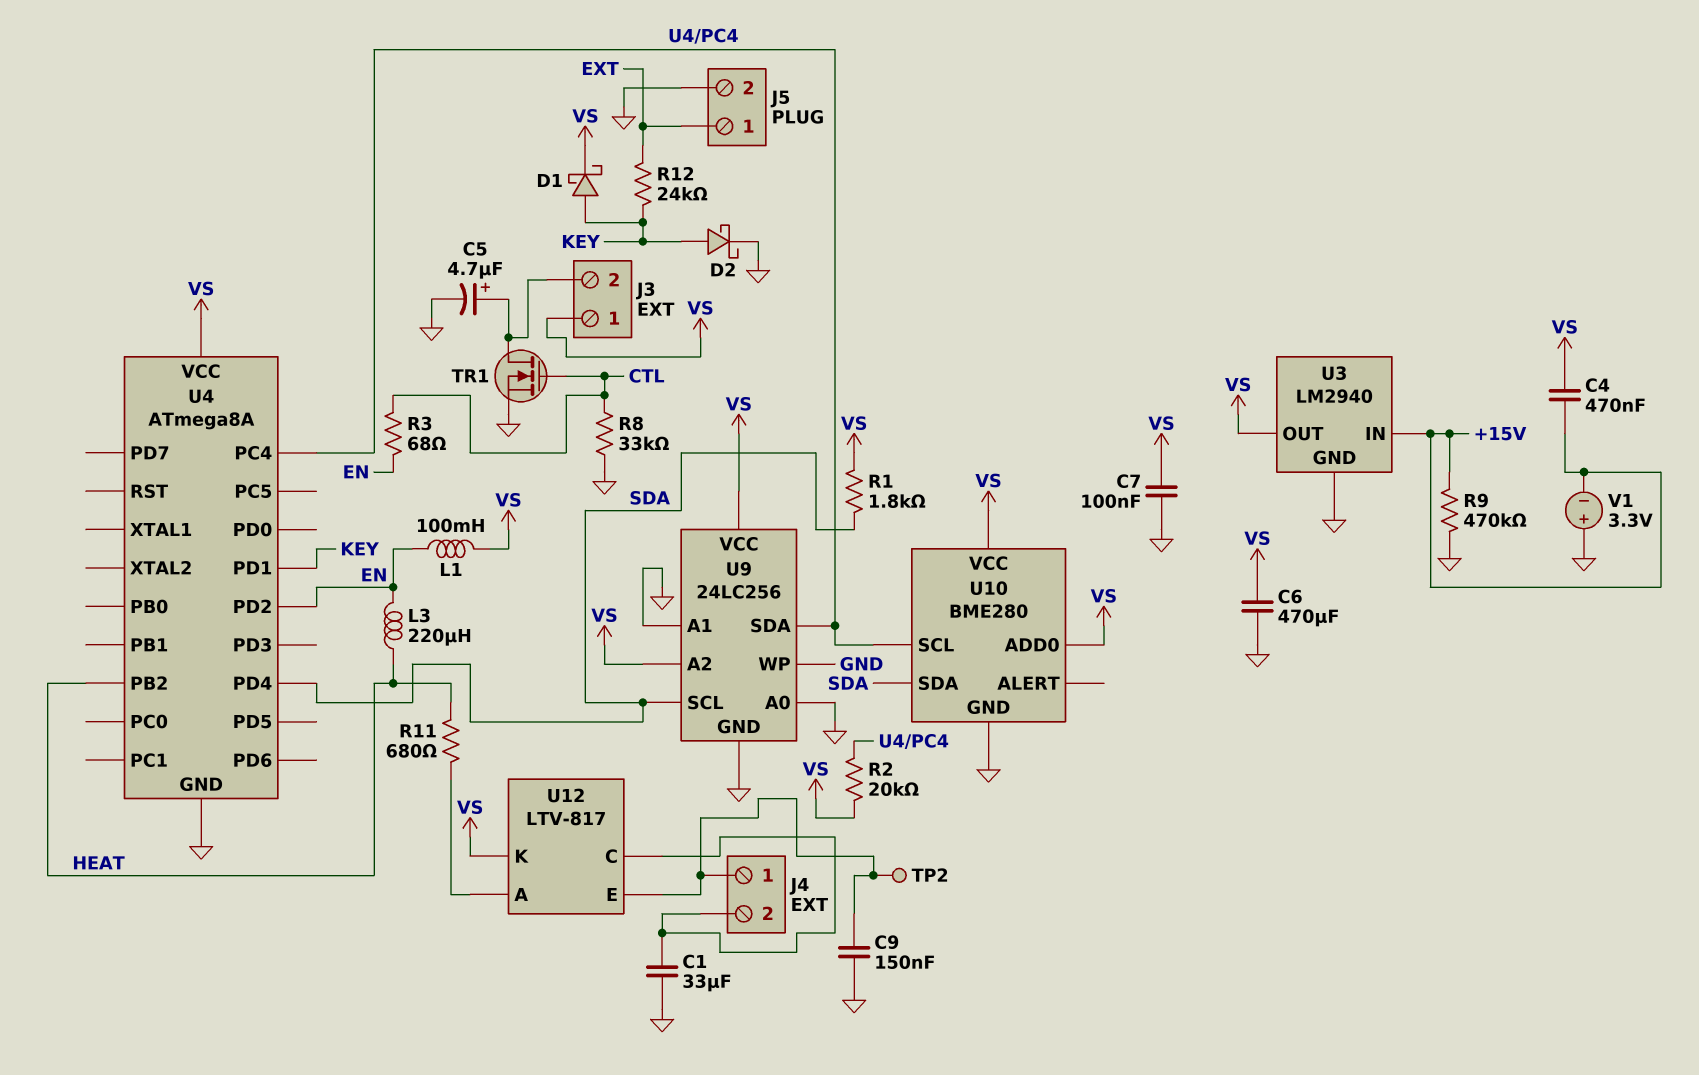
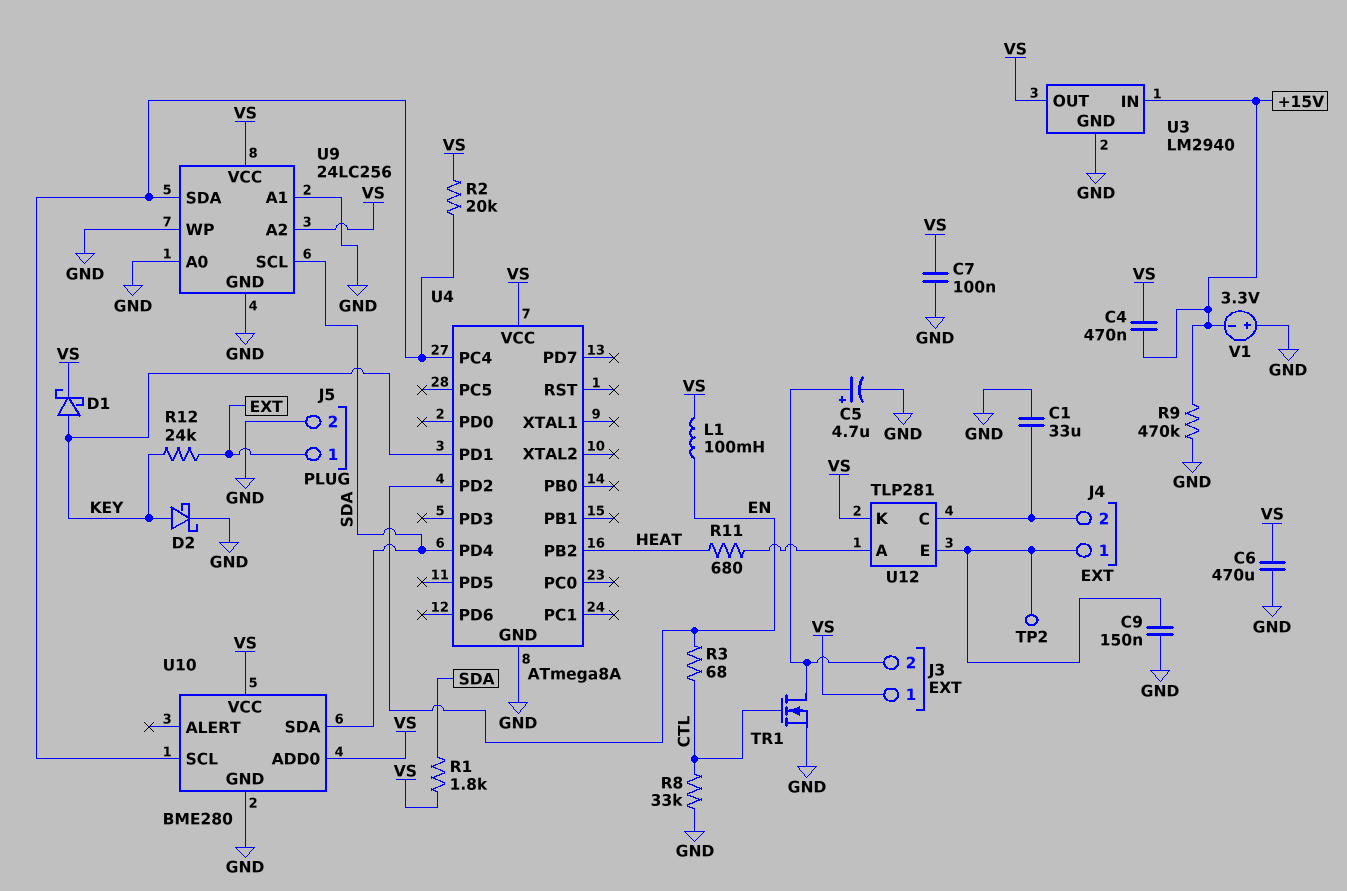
L3: 220uH (EN, HEAT) -> none
U12: LTV-817 -> TLP281

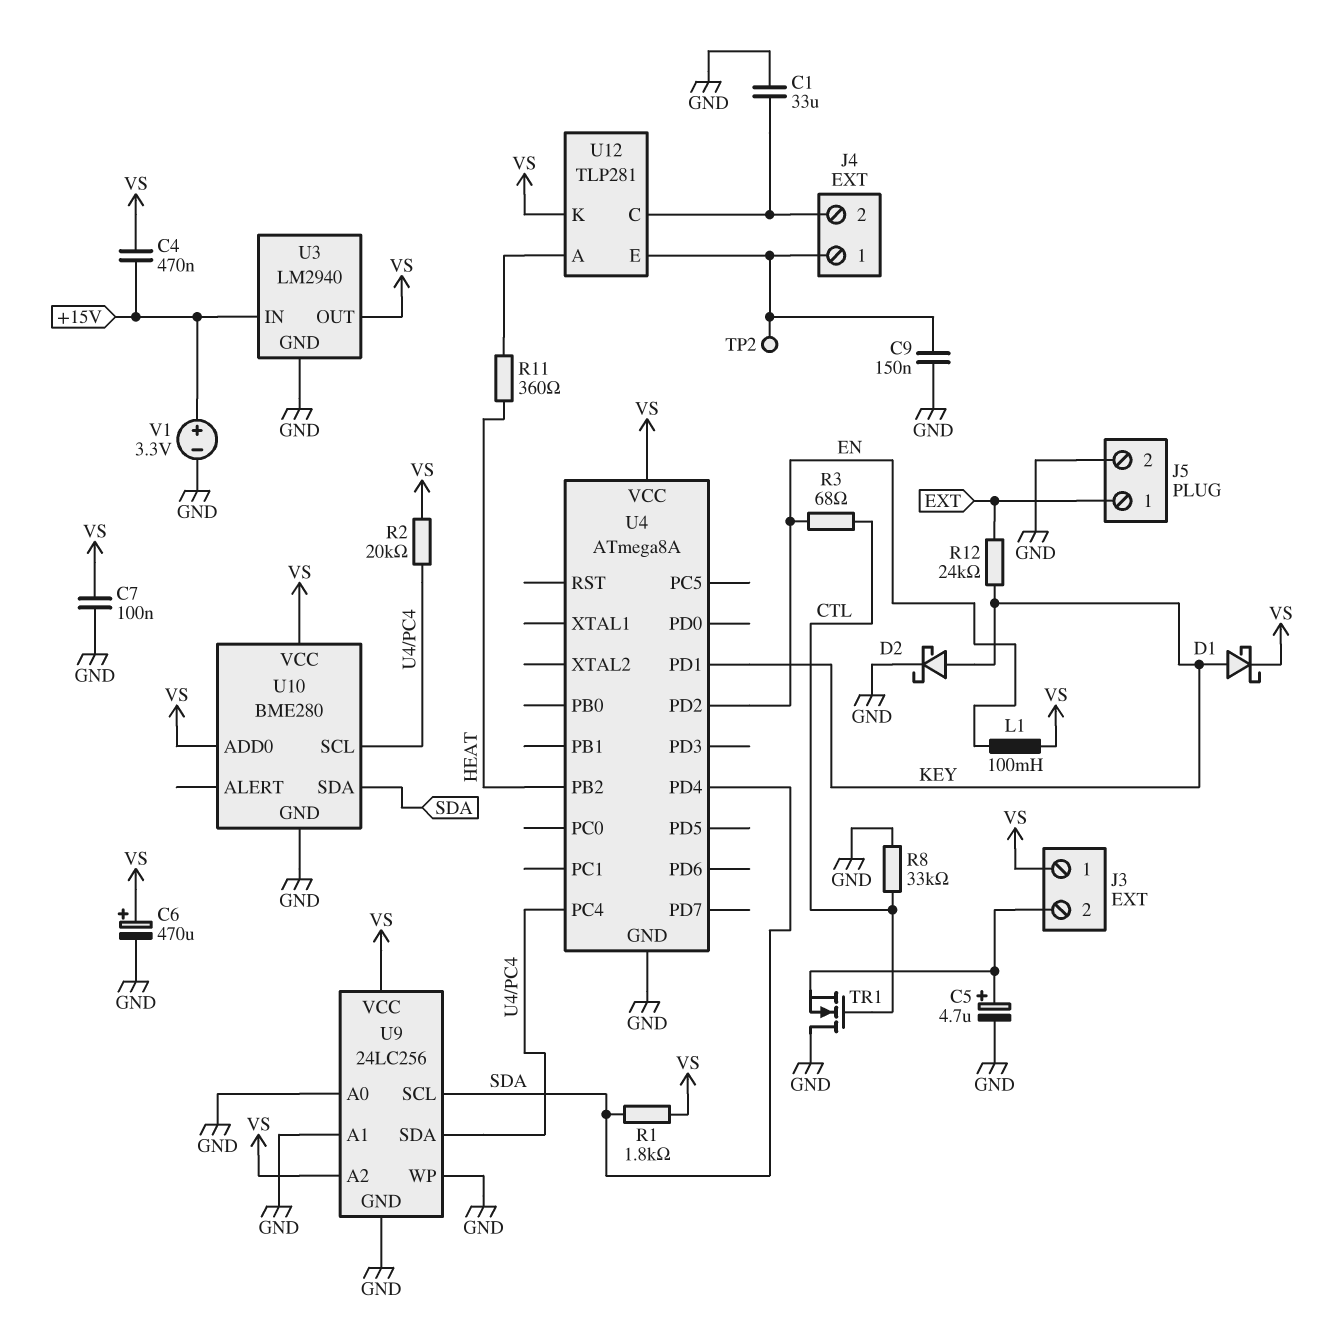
C6: 470uF (GND, VS) -> 470uF (plus VS, minus GND)
R9: 470k (+15V, GND) -> none
R11: 680 (HEAT, U12/A) -> 360 (HEAT, U12/A)
TR1: NMOS (G CTL, D J3/2, S GND) -> NMOS (G CTL, D GND, S J3/2)
V1: 3.3V (plus GND, minus +15V) -> 3.3V (plus +15V, minus GND)

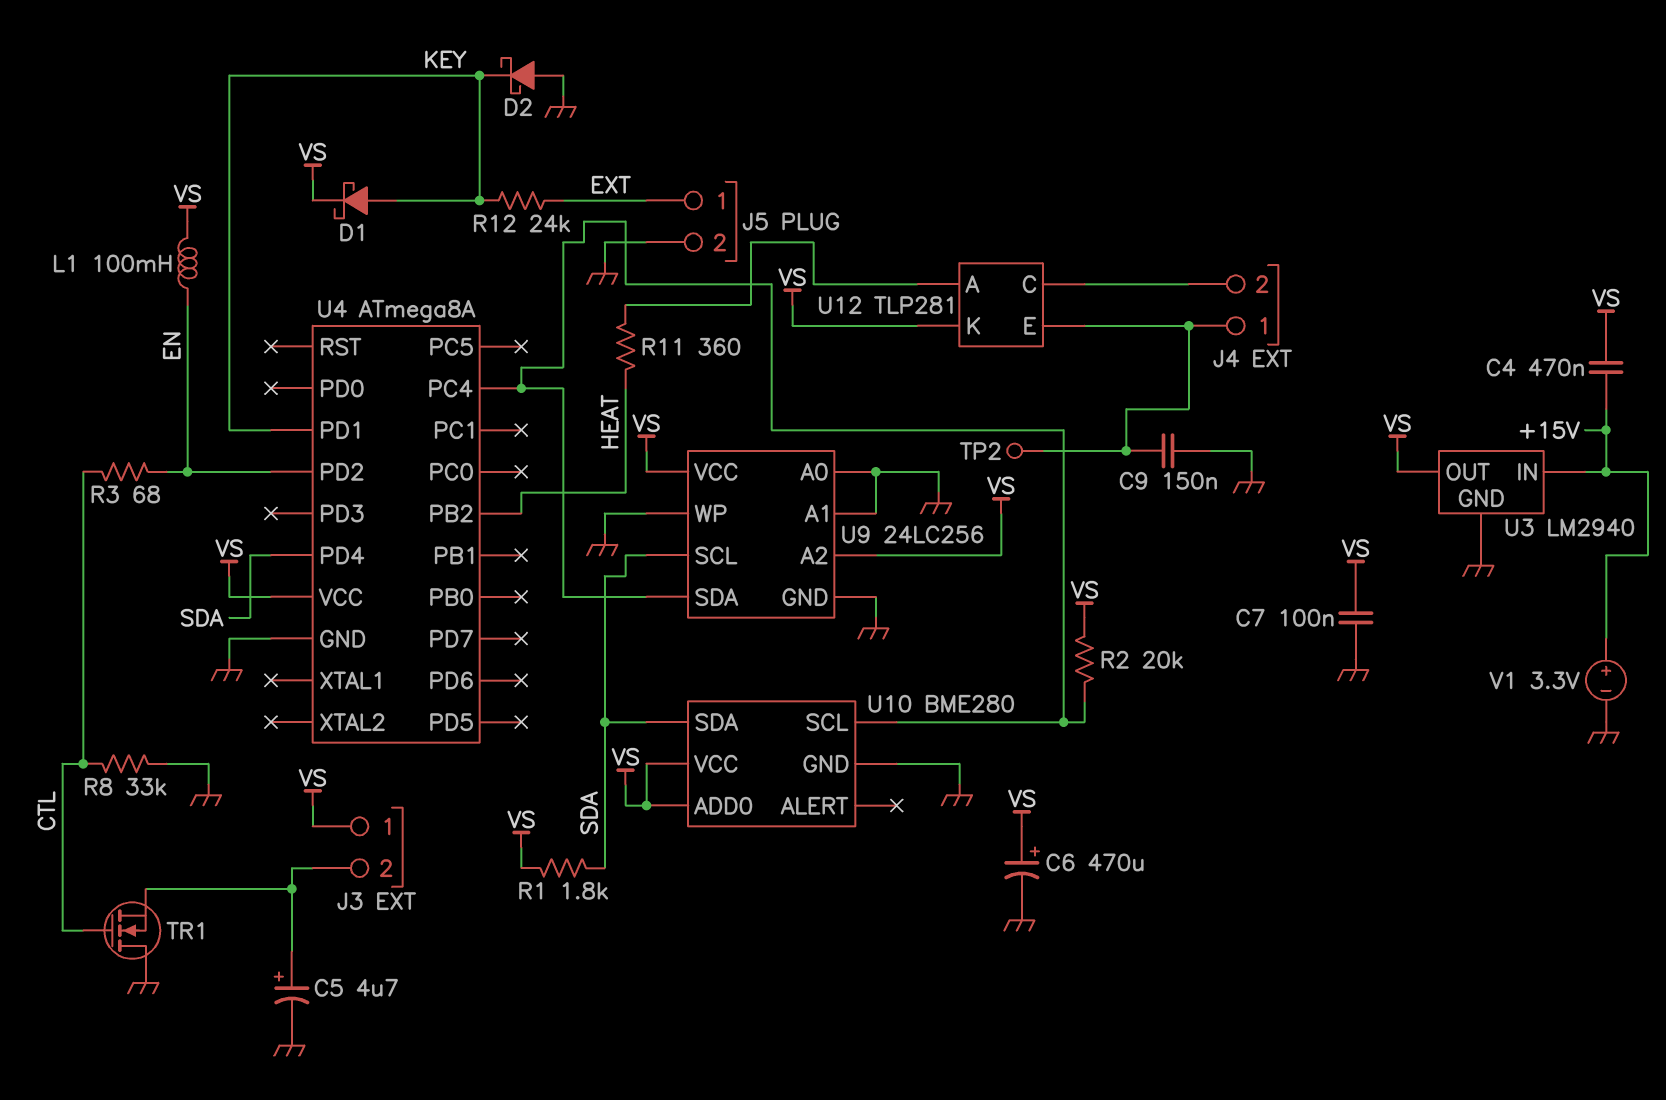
C1: 33uF (GND, J4/2) -> none
D2: schottky (A KEY, K GND) -> schottky (A GND, K KEY)

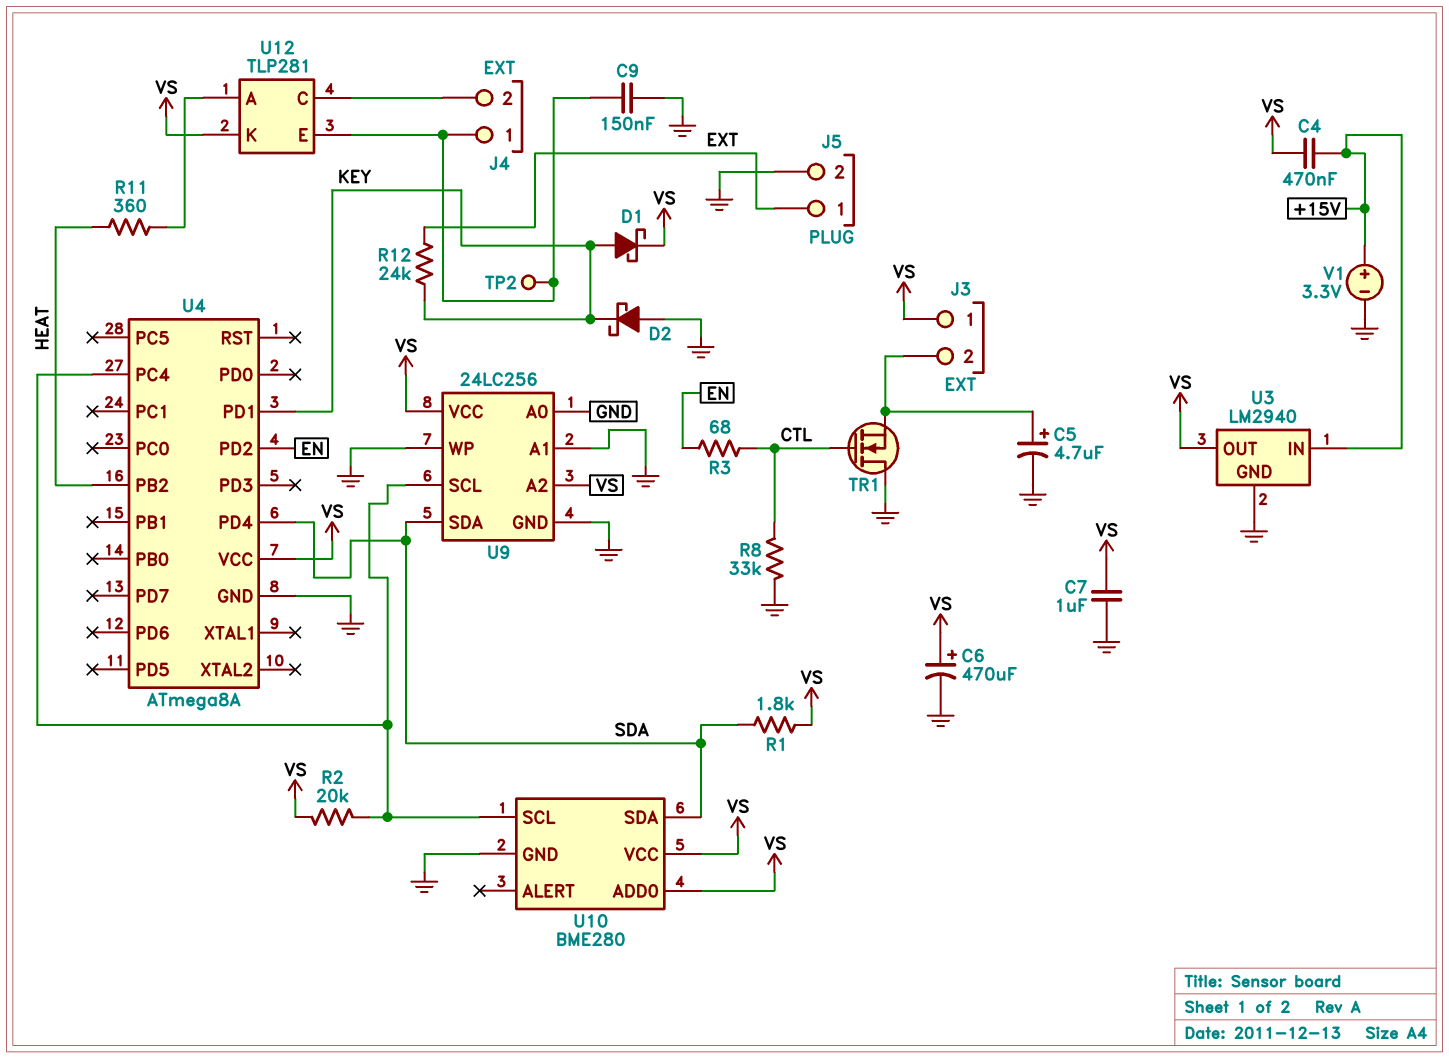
C7: 100nF (GND, VS) -> 1uF (GND, VS)
L1: 100mH (EN, VS) -> none
U9 pin SCL: SDA -> U4/PC4
U9 pin SDA: U4/PC4 -> SDA

